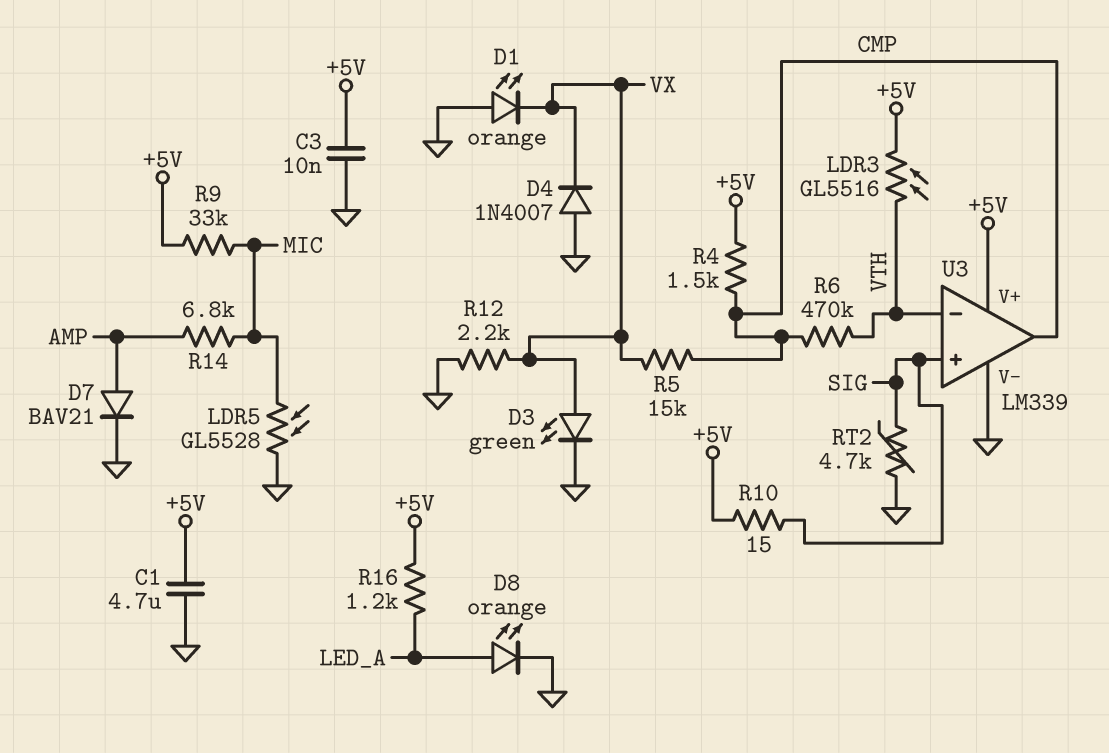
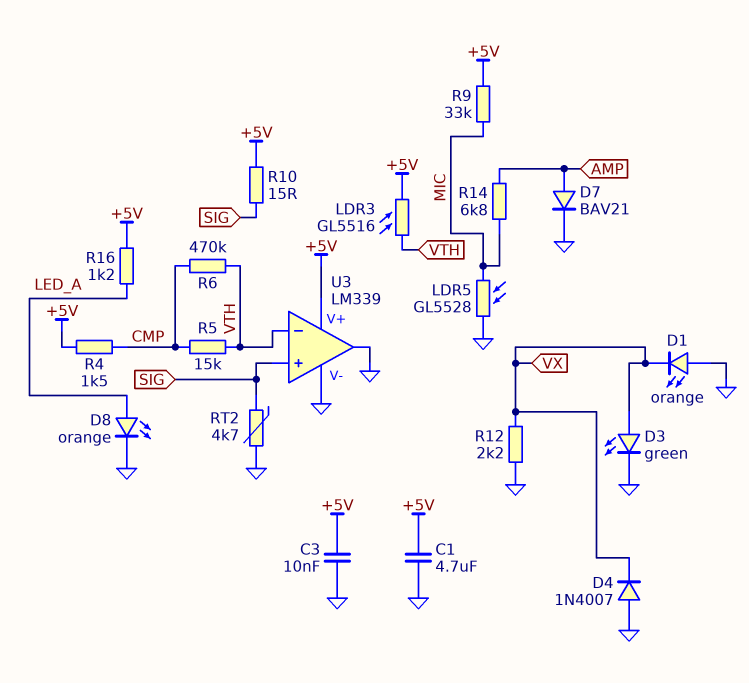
R5: 15k (CMP, VX) -> 15k (CMP, VTH)
U3 pin out: CMP -> GND

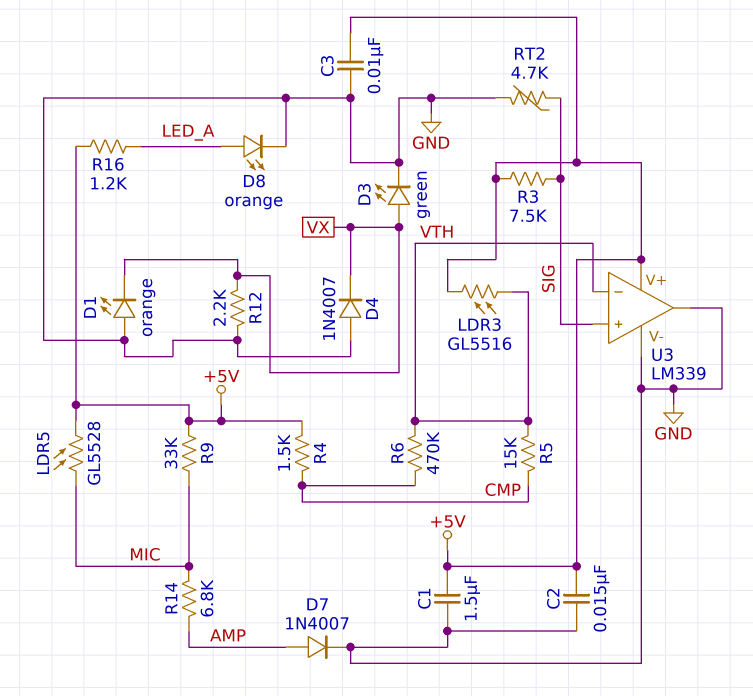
C1: 4.7uF (+5V, GND) -> 1.5uF (+5V, GND)
C2: none -> 15nF (+5V, GND)
D7: diode BAV21 (A AMP, K GND) -> diode 1N4007 (A AMP, K GND)
LDR5: GL5528 (GND, MIC) -> GL5528 (+5V, MIC)
R3: none -> 7.5k (+5V, SIG)
R10: 15 (+5V, SIG) -> none

